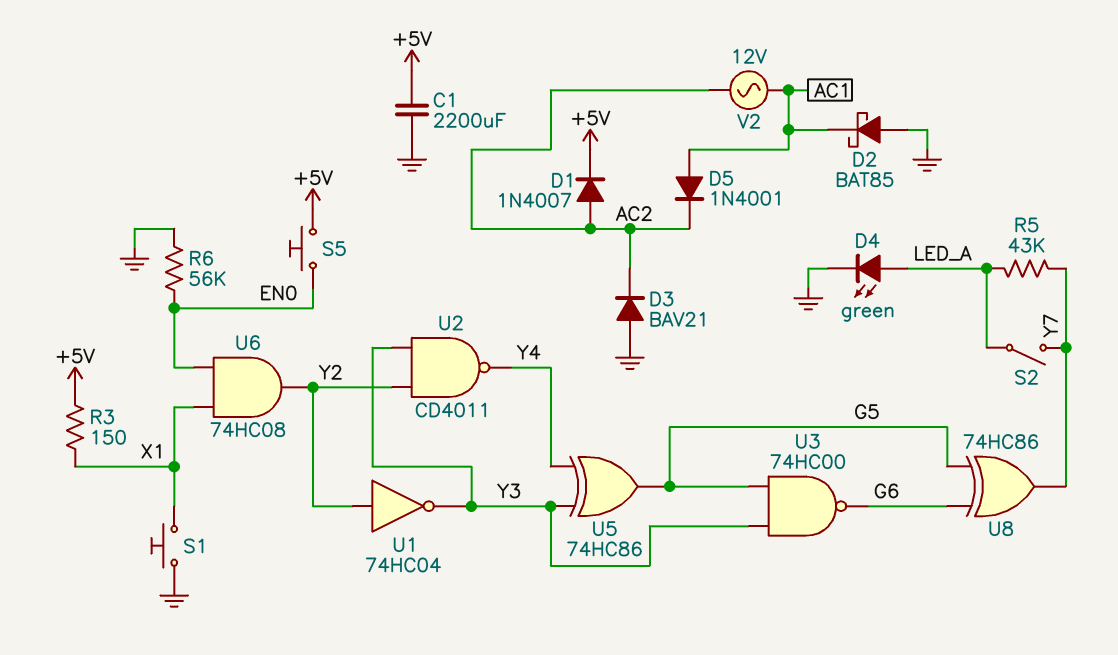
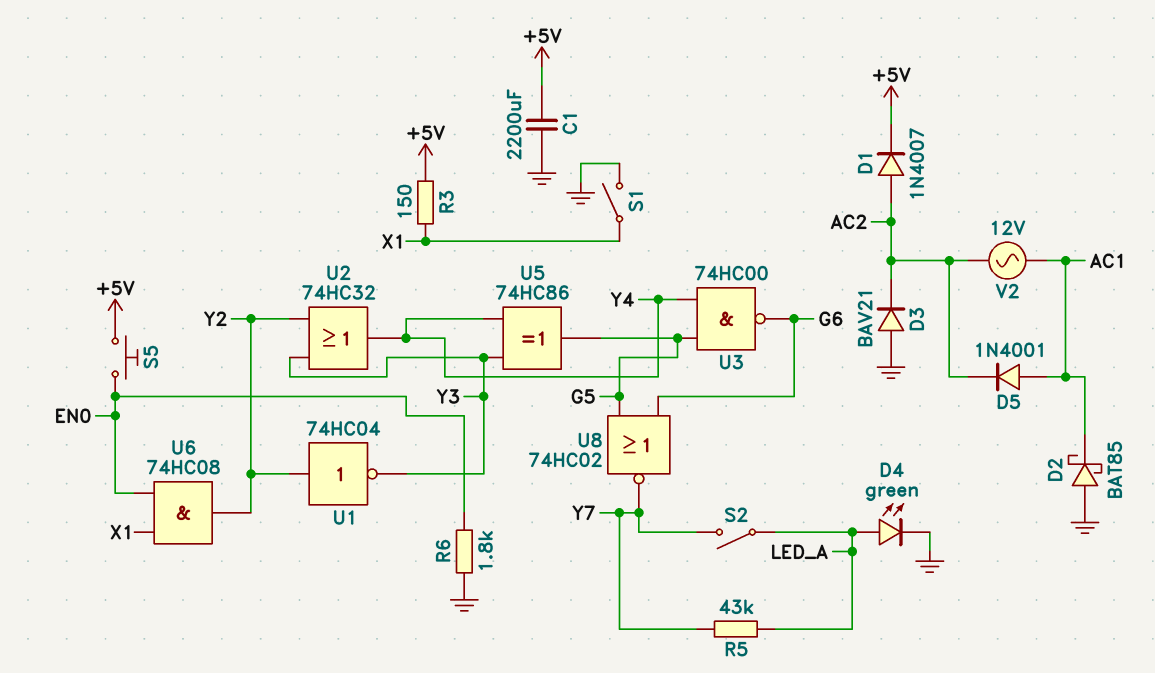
R6: 56k (EN0, GND) -> 1.8k (EN0, GND)
S1: button (GND, X1) -> switch (GND, X1)
U2: NAND CD4011 (in Y2, in Y3, out Y4) -> OR 74HC32 (in Y2, in Y3, out Y4)
U3: NAND 74HC00 (in G5, in Y3, out G6) -> NAND 74HC00 (in G5, in Y4, out G6)
U8: XOR 74HC86 (in G5, in G6, out Y7) -> NOR 74HC02 (in G5, in G6, out Y7)

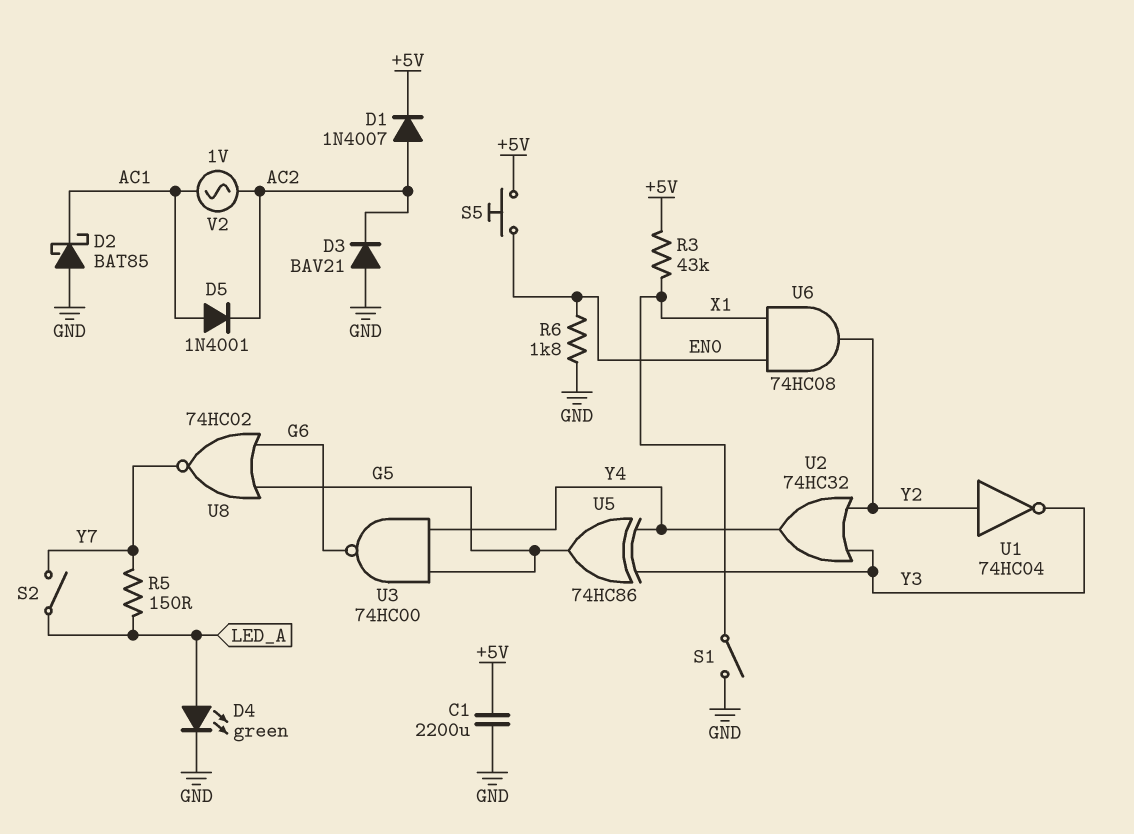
R3: 150 (+5V, X1) -> 43k (+5V, X1)
R5: 43k (LED_A, Y7) -> 150 (LED_A, Y7)
V2: AC 12V (AC1, AC2) -> AC 1V (AC1, AC2)

